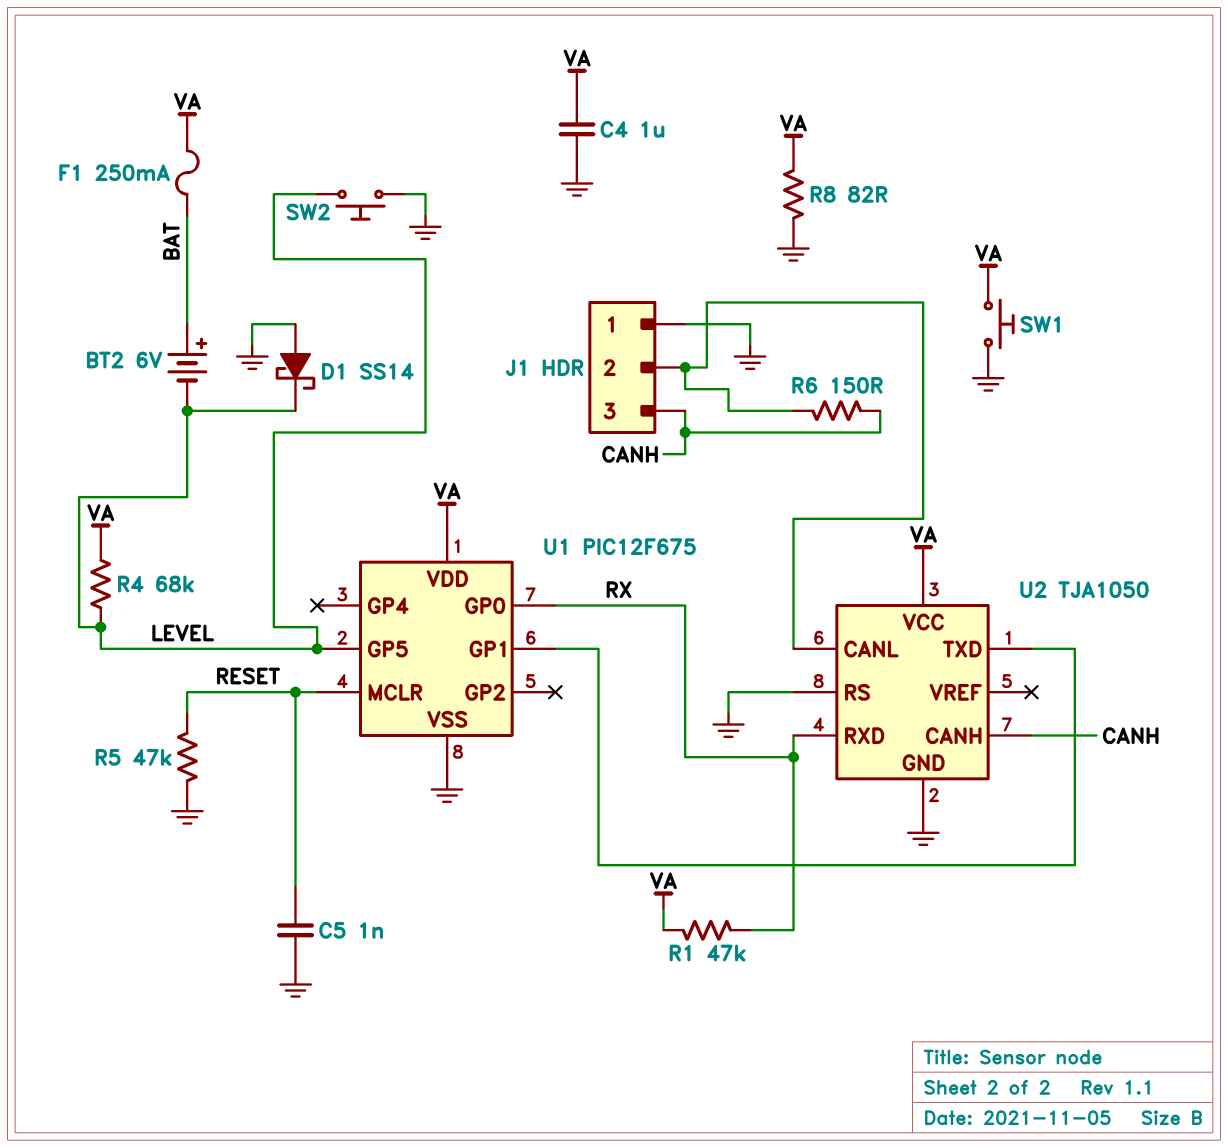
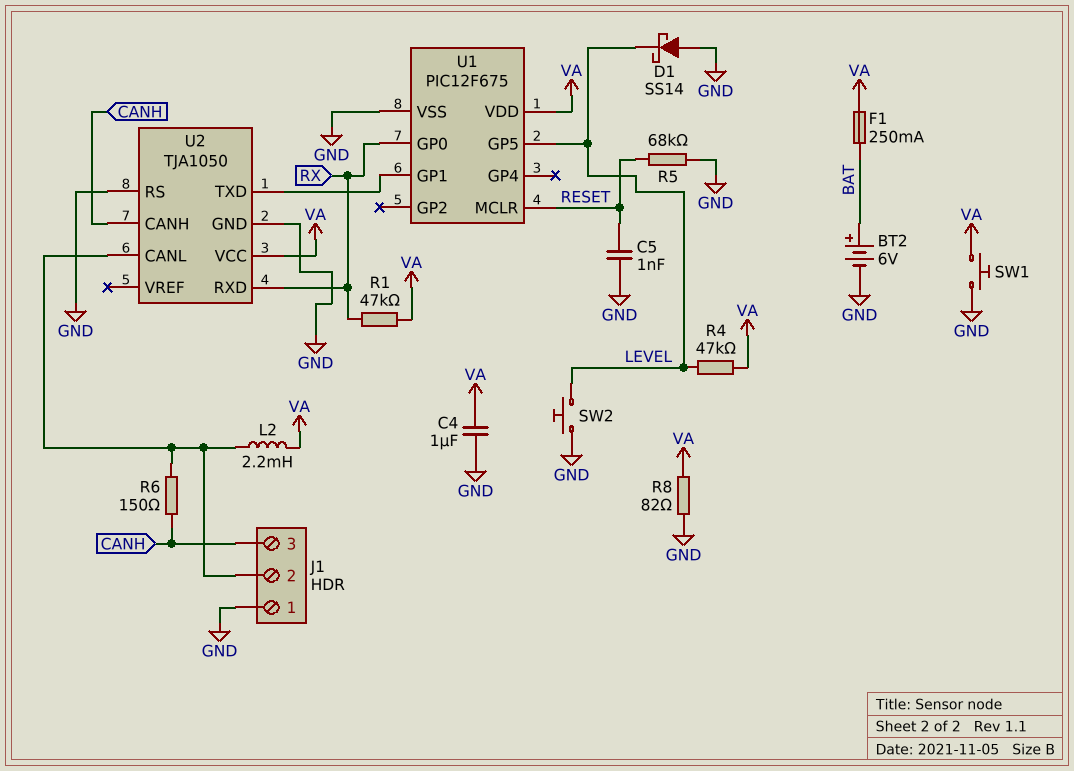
BT2: 6V (plus BAT, minus LEVEL) -> 6V (plus BAT, minus GND)
L2: none -> 2.2mH (J1/2, VA)
R4: 68k (LEVEL, VA) -> 47k (LEVEL, VA)
R5: 47k (GND, RESET) -> 68k (GND, RESET)

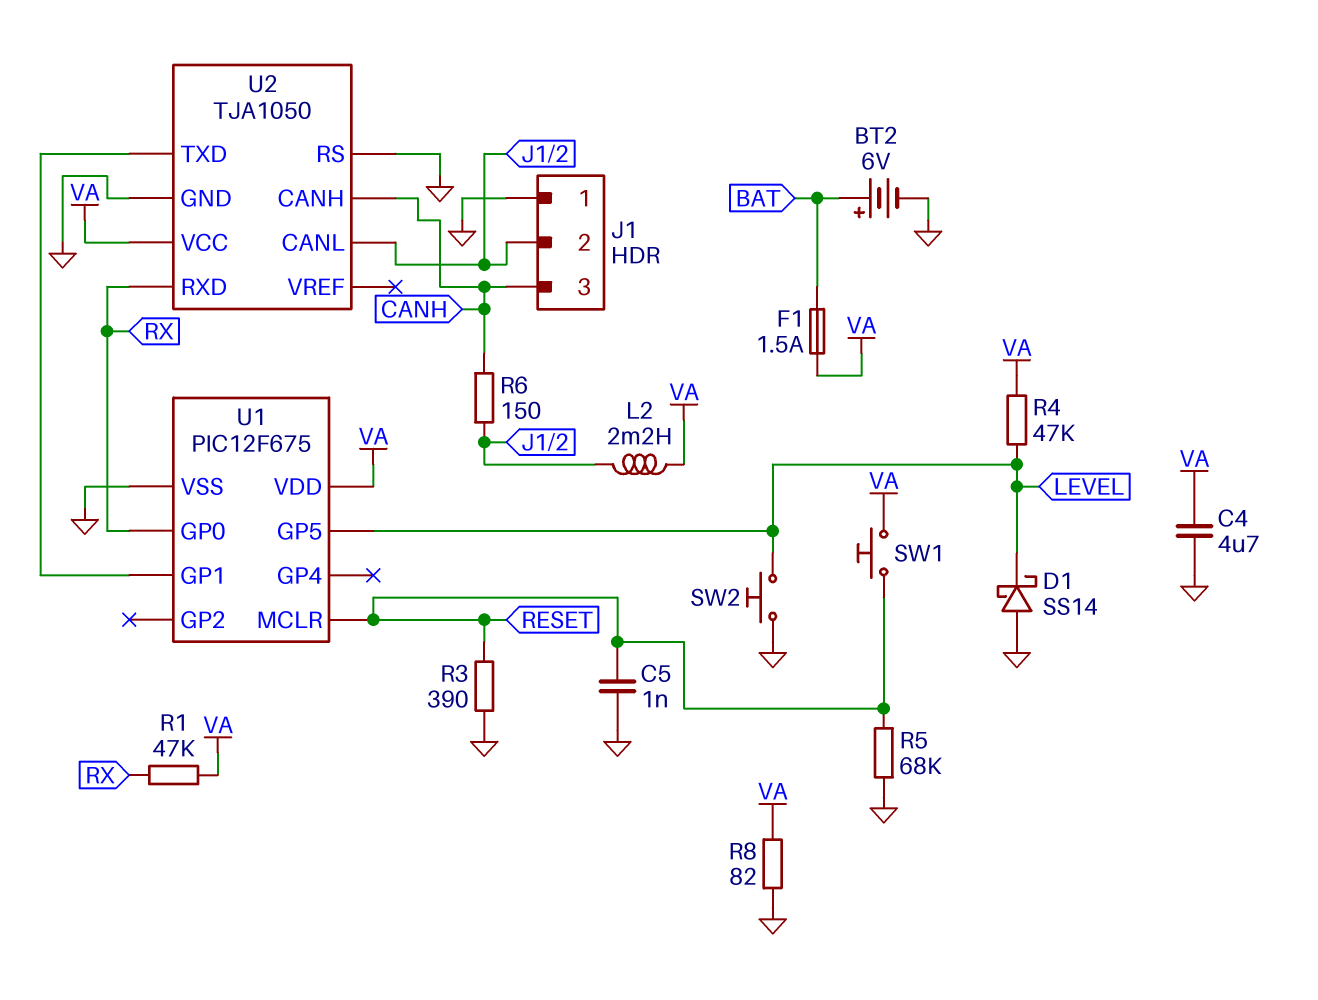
C4: 1uF (GND, VA) -> 4.7uF (GND, VA)
F1: 250mA (BAT, VA) -> 1.5A (BAT, VA)
R3: none -> 390 (GND, RESET)
SW1: button (GND, VA) -> button (RESET, VA)

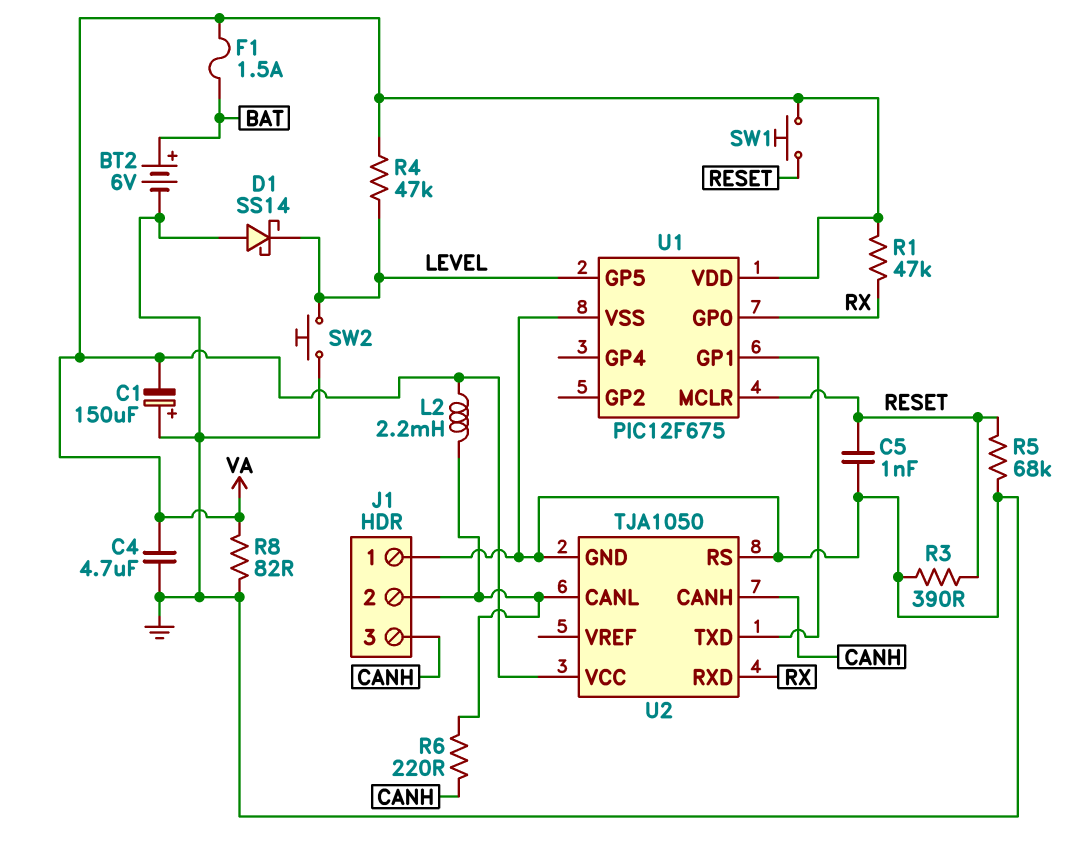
C1: none -> 150uF (plus GND, minus VA)
R6: 150 (CANH, J1/2) -> 220 (CANH, J1/2)

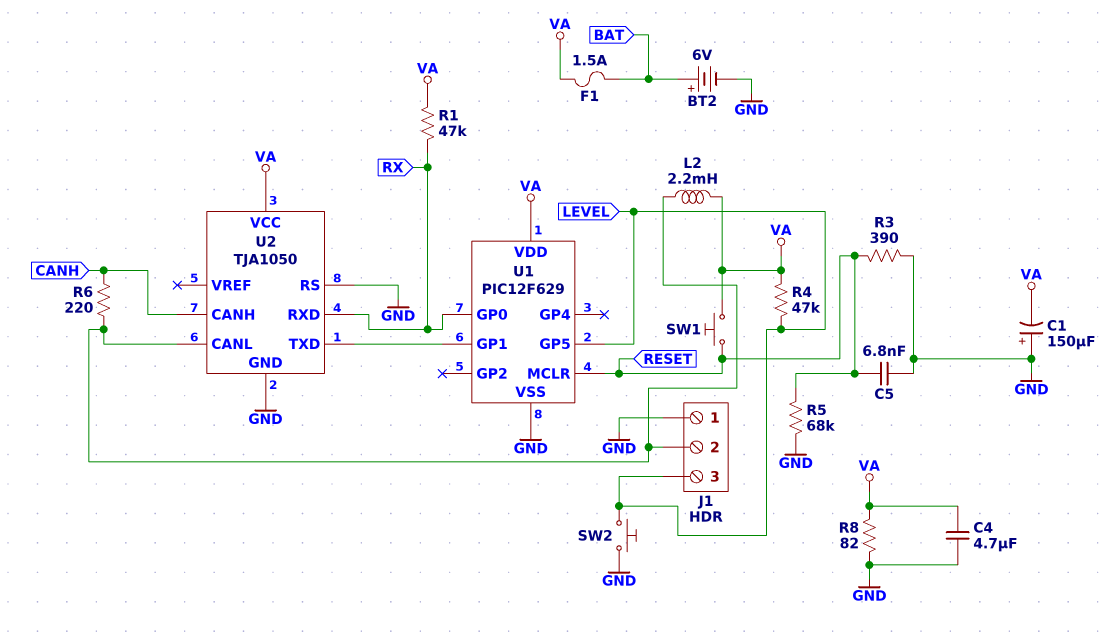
C5: 1nF (GND, RESET) -> 6.8nF (GND, RESET)
D1: schottky SS14 (A GND, K LEVEL) -> none
J1 pin 3: CANH -> LEVEL
U1: PIC12F675 -> PIC12F629

